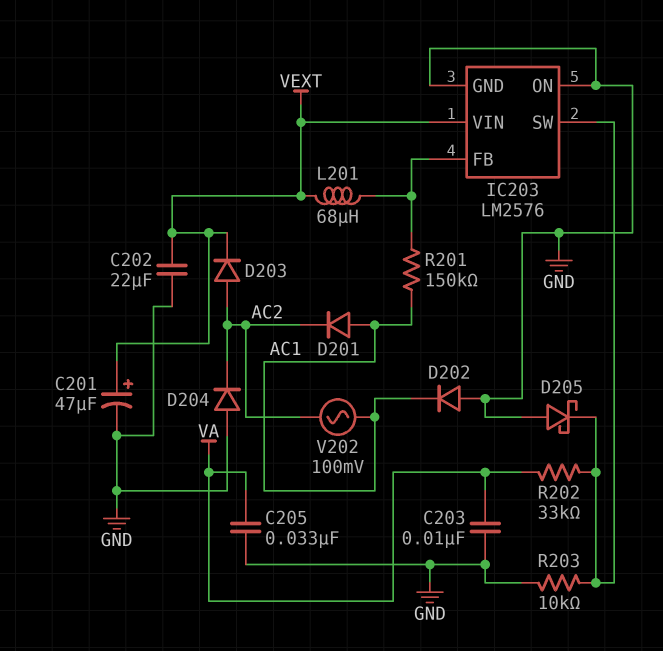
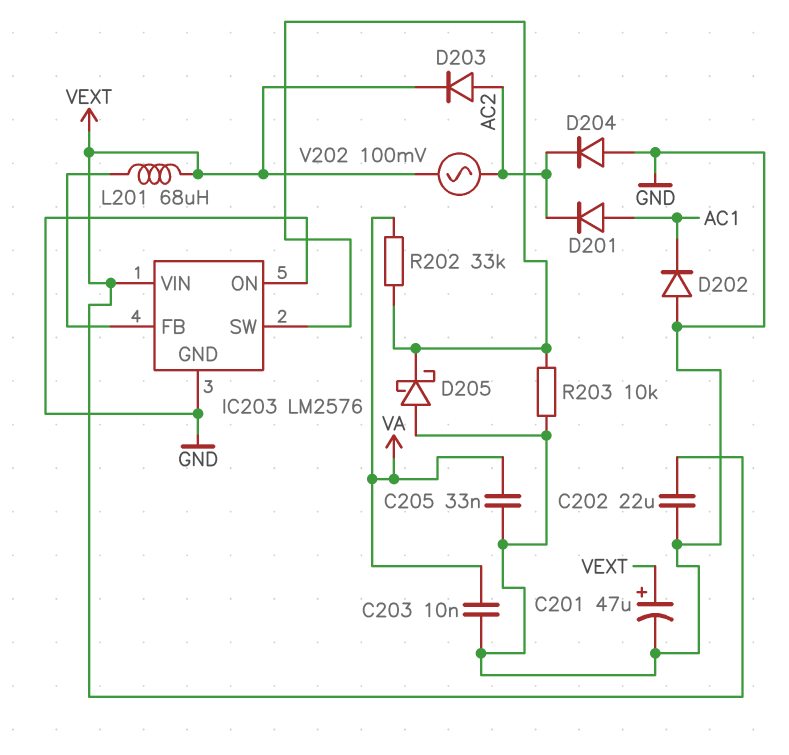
R201: 150k (AC1, IC203/FB) -> none
V202: AC 100mV (AC1, AC2) -> AC 100mV (AC2, VEXT)

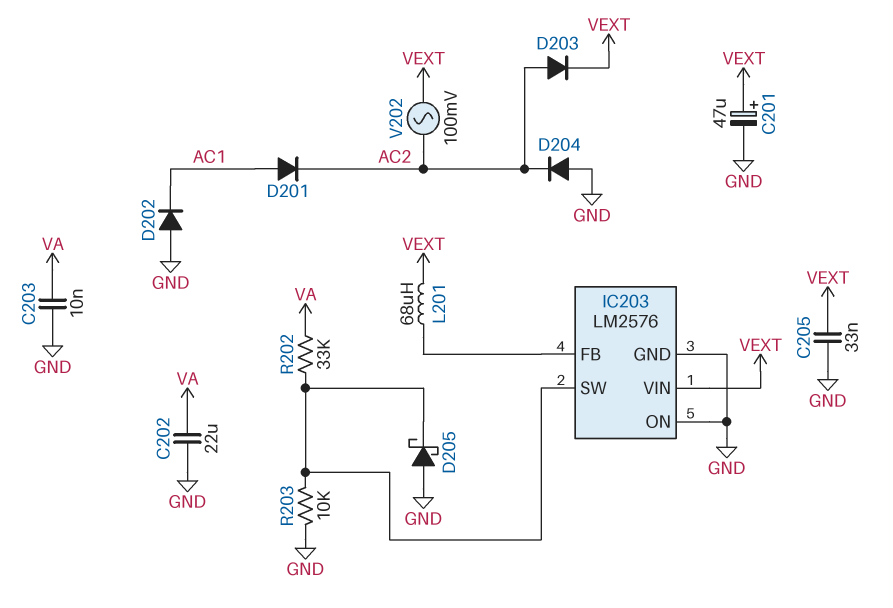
C202: 22uF (GND, VEXT) -> 22uF (GND, VA)
C205: 33nF (GND, VA) -> 33nF (GND, VEXT)

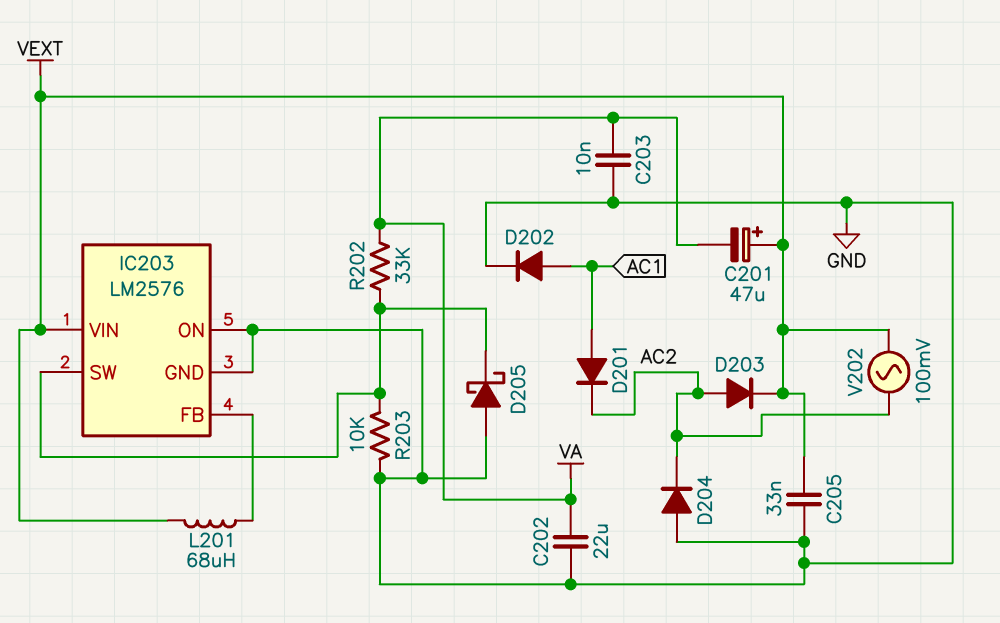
C201: 47uF (plus VEXT, minus GND) -> 47uF (plus VEXT, minus VA)
D202: diode (A GND, K AC1) -> diode (A AC1, K GND)

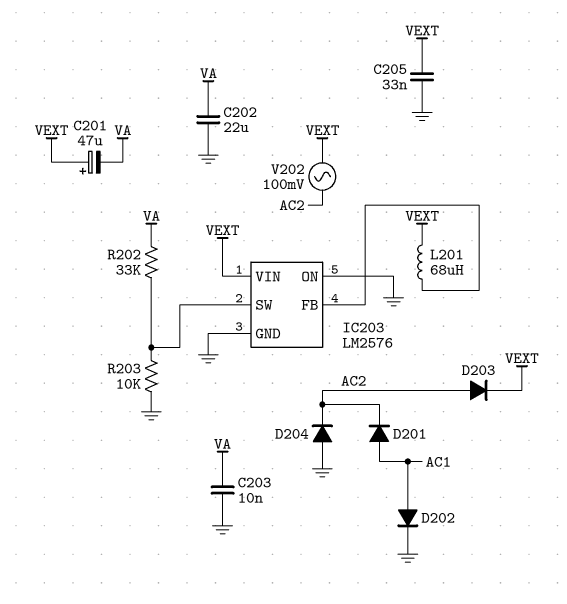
D205: schottky (A GND, K IC203/SW) -> none

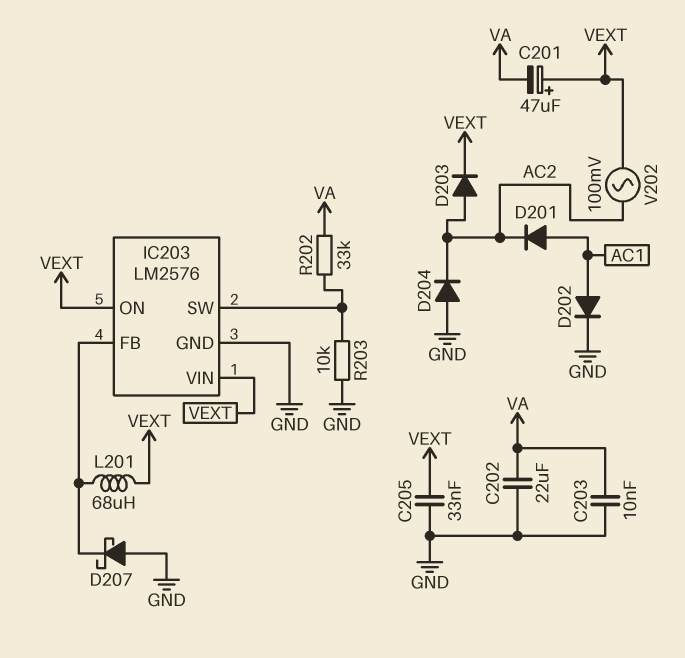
D207: none -> schottky (A GND, K IC203/FB)
IC203 pin ON: GND -> VEXT

